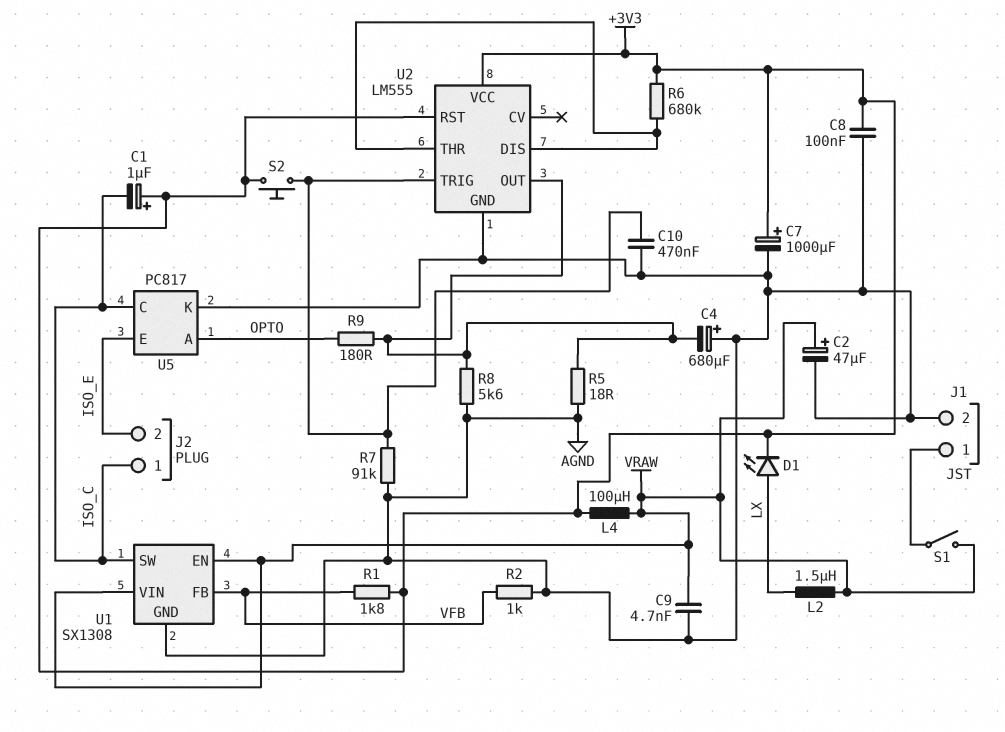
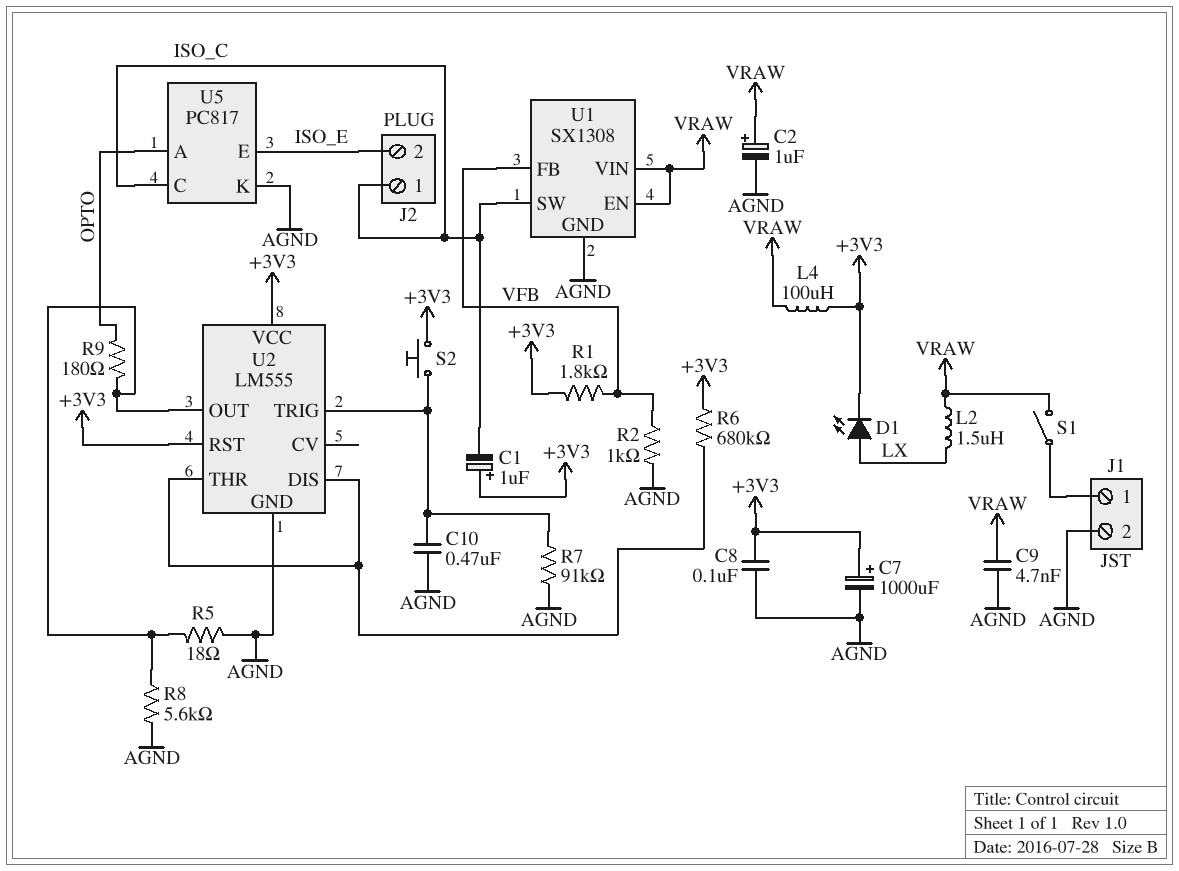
C2: 47uF (plus VRAW, minus AGND) -> 1uF (plus VRAW, minus AGND)
C4: 680uF (plus AGND, minus U2/OUT) -> none

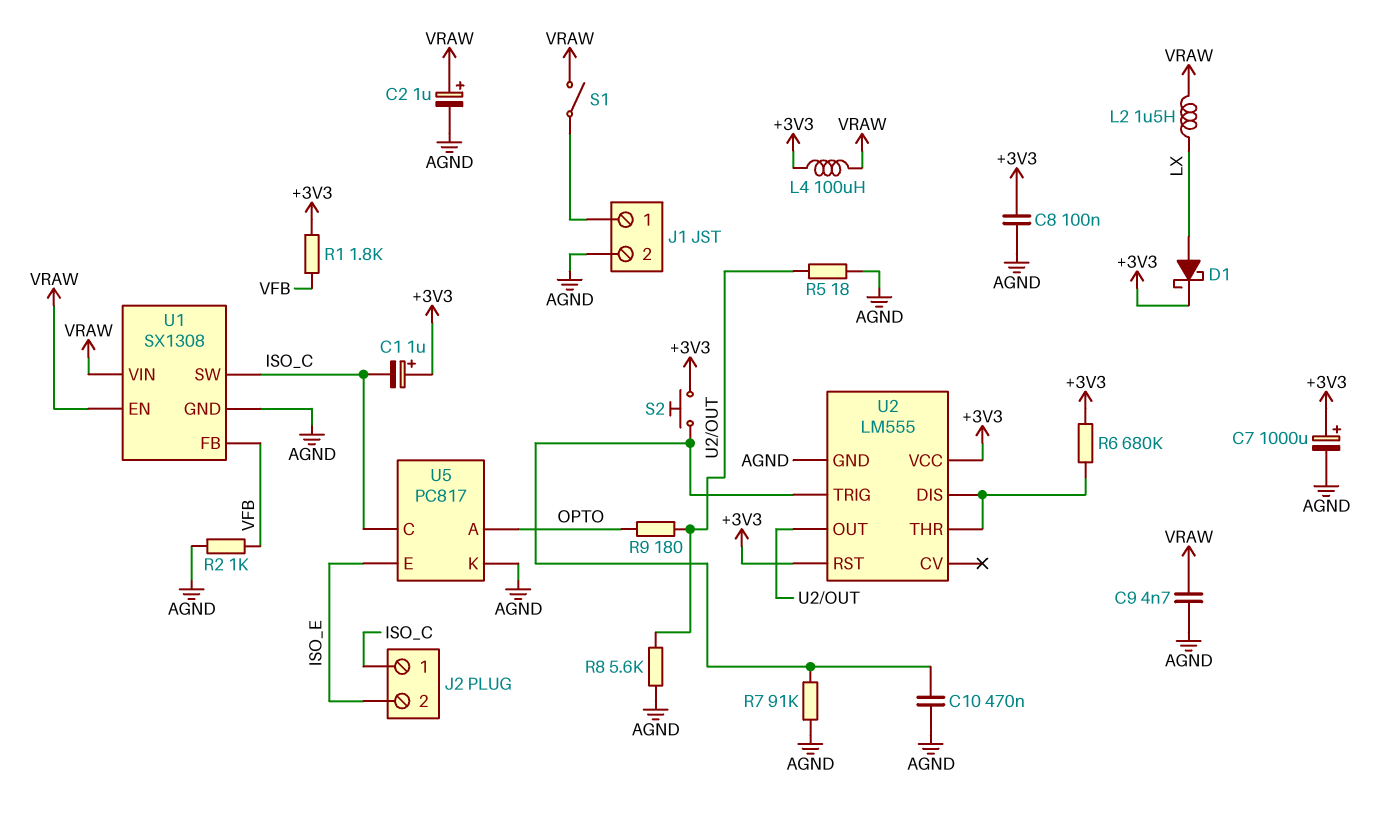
D1: LED (A LX, K +3V3) -> schottky (A LX, K +3V3)

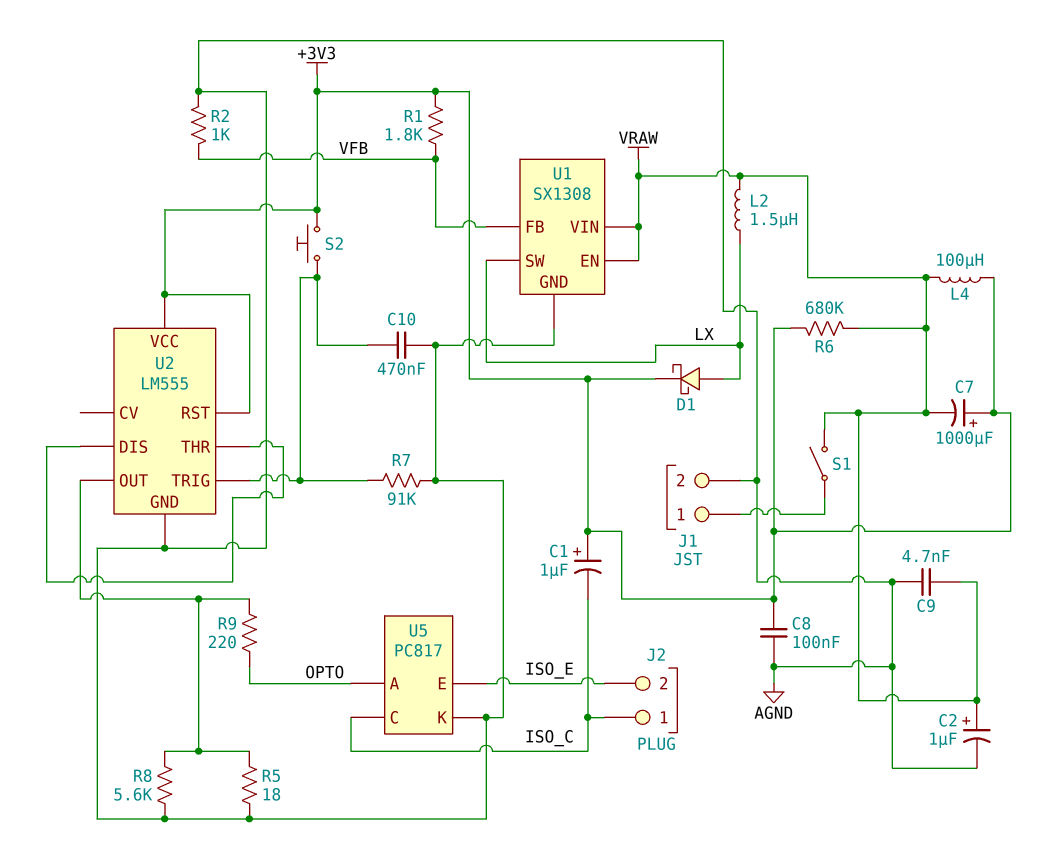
C7: 1000uF (plus +3V3, minus AGND) -> 1000uF (plus +3V3, minus VRAW)
R6: 680k (+3V3, U2/DIS) -> 680k (+3V3, VRAW)
R9: 180 (OPTO, U2/OUT) -> 220 (OPTO, U2/OUT)
U1 pin SW: ISO_C -> LX

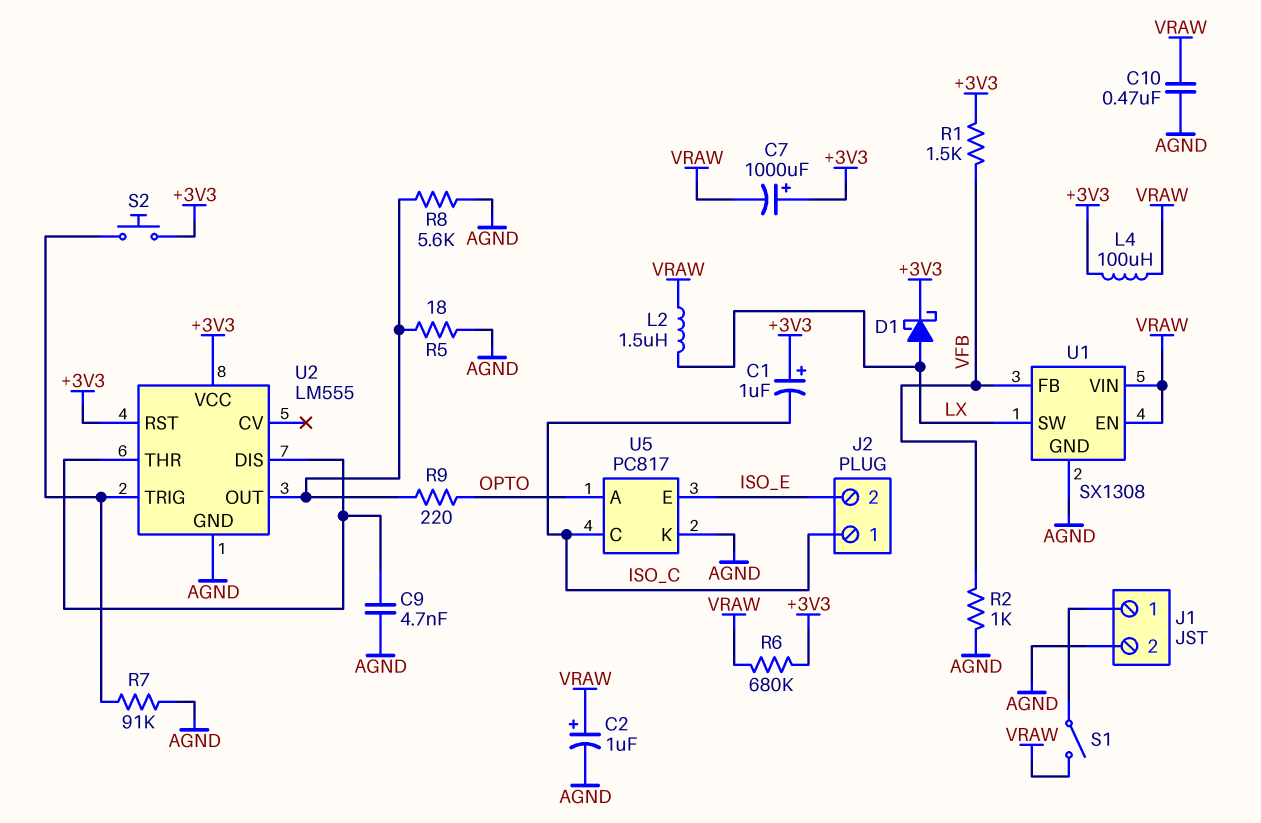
C8: 100nF (+3V3, AGND) -> none
C9: 4.7nF (AGND, VRAW) -> 4.7nF (AGND, U2/DIS)
C10: 470nF (AGND, U2/TRIG) -> 470nF (AGND, VRAW)
R1: 1.8k (+3V3, VFB) -> 1.5k (+3V3, VFB)

